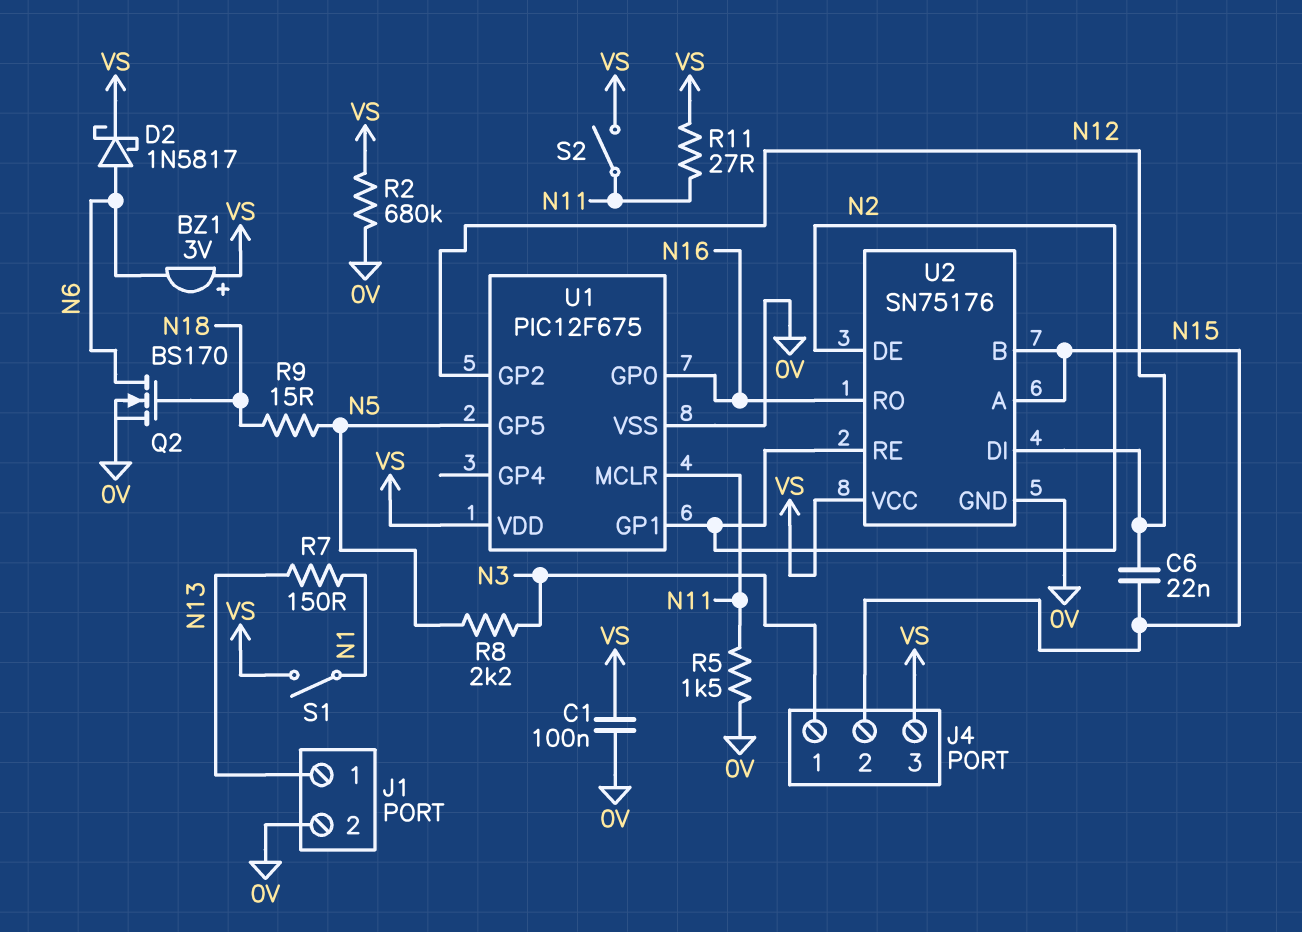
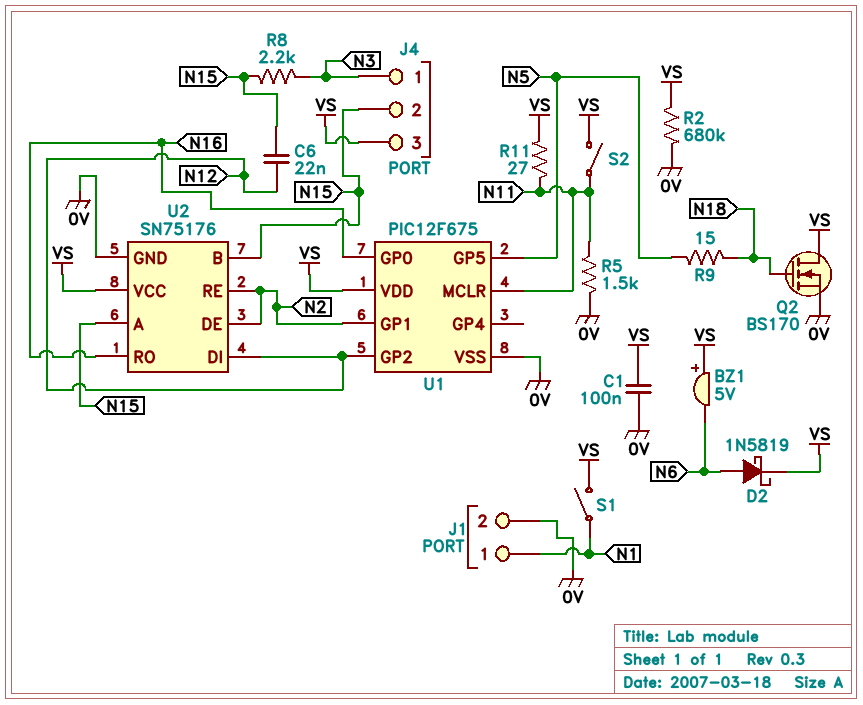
BZ1: buzzer 3V (plus VS, minus N6) -> buzzer 5V (plus VS, minus N6)
D2: schottky 1N5817 (A N6, K VS) -> schottky 1N5819 (A N6, K VS)
J1 pin 1: N13 -> N1
Q2: NMOS BS170 (G N18, D N6, S 0V) -> NMOS BS170 (G N18, D VS, S 0V)
R7: 150 (N1, N13) -> none
R8: 2.2k (N3, N5) -> 2.2k (N3, N15)

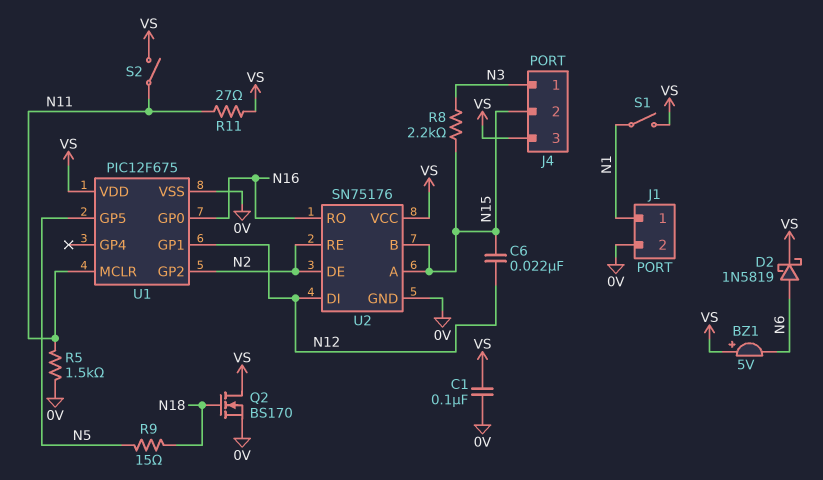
R2: 680k (0V, VS) -> none
U1 pin GP1: N2 -> N12
U1 pin GP2: N12 -> N2

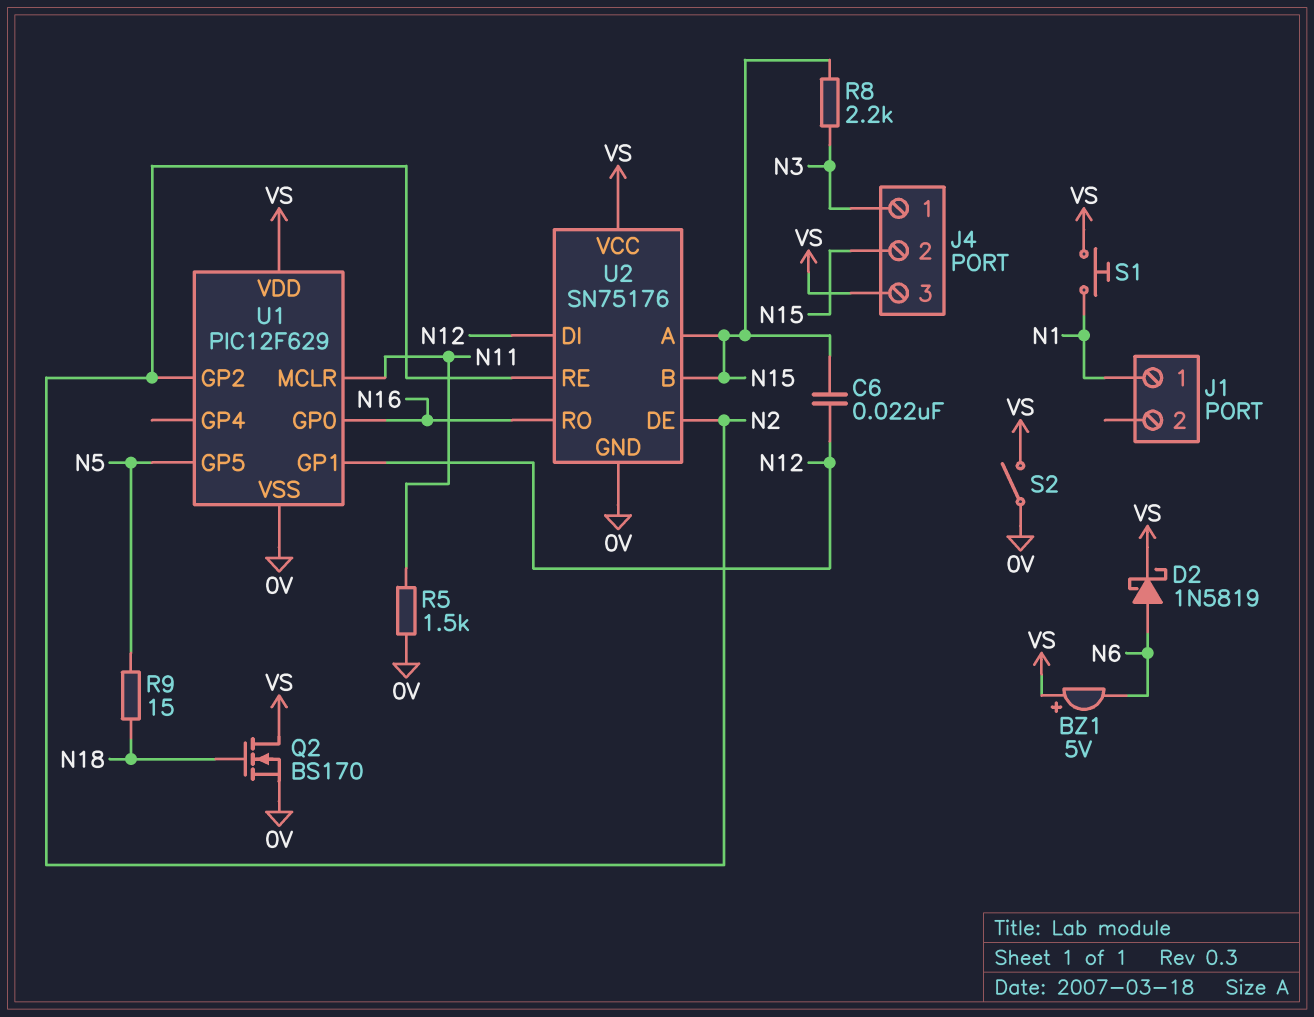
C1: 100nF (0V, VS) -> none
J1 pin 2: 0V -> none
R11: 27 (N11, VS) -> none
S1: switch (N1, VS) -> button (N1, VS)
S2: switch (N11, VS) -> switch (0V, VS)
U1: PIC12F675 -> PIC12F629

